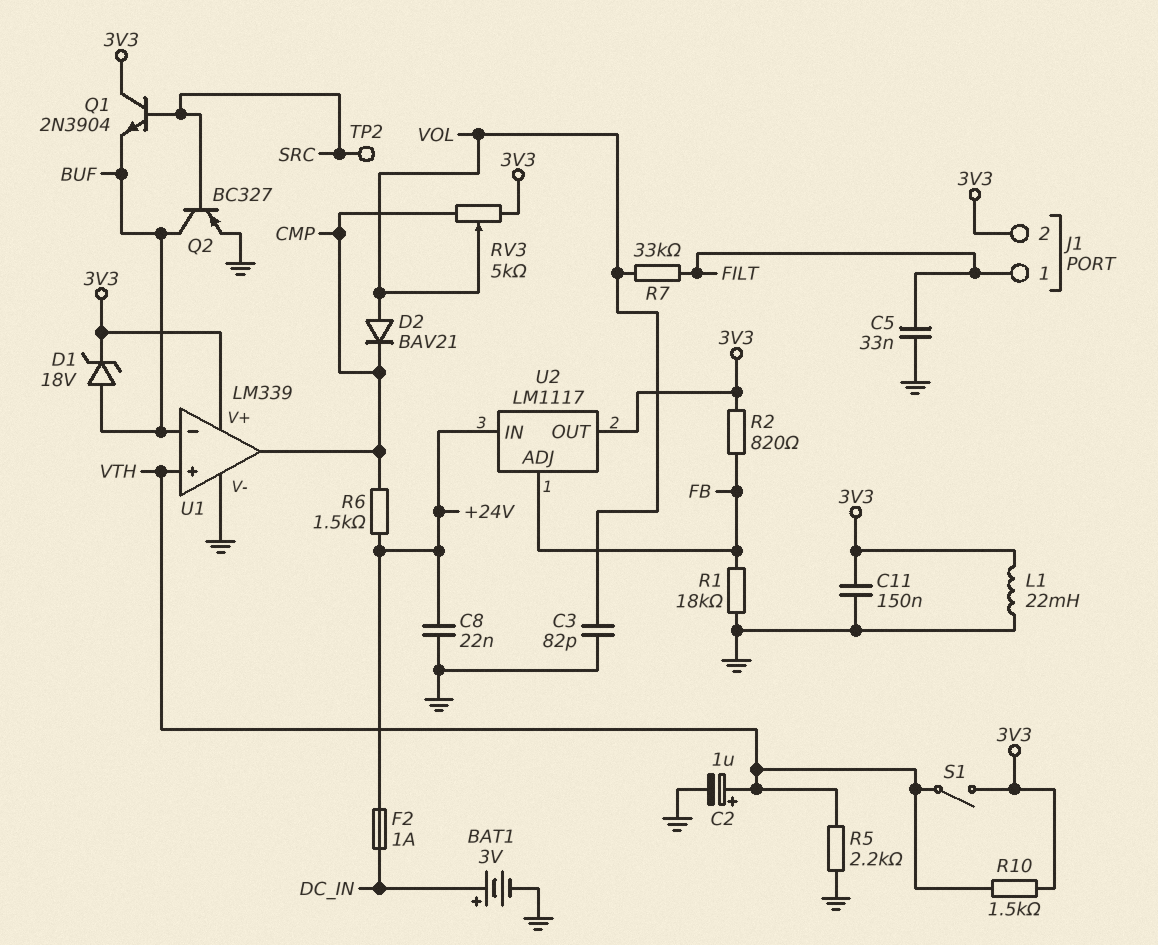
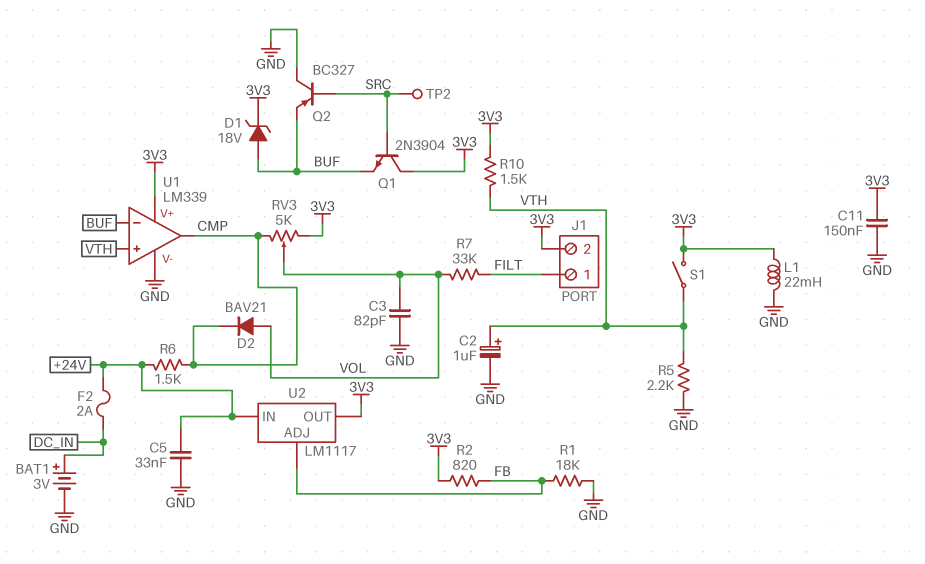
C5: 33nF (FILT, GND) -> 33nF (+24V, GND)
C8: 22nF (+24V, GND) -> none
F2: 1A (+24V, DC_IN) -> 2A (+24V, DC_IN)
Q2: PNP BC327 (B SRC, C BUF, E GND) -> PNP BC327 (B SRC, C GND, E BUF)

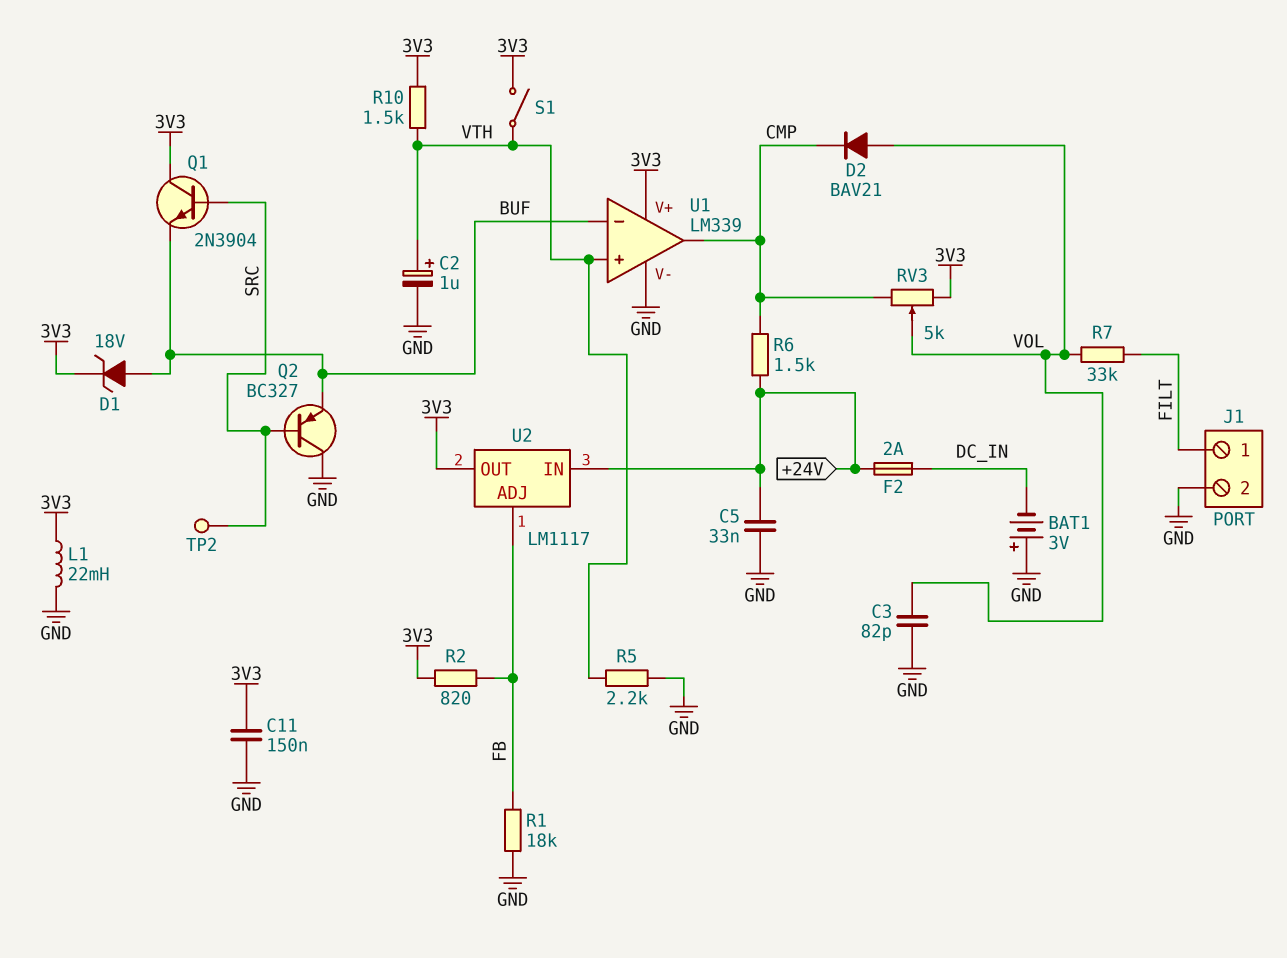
BAT1: 3V (plus DC_IN, minus GND) -> 3V (plus GND, minus DC_IN)
J1 pin 2: 3V3 -> GND

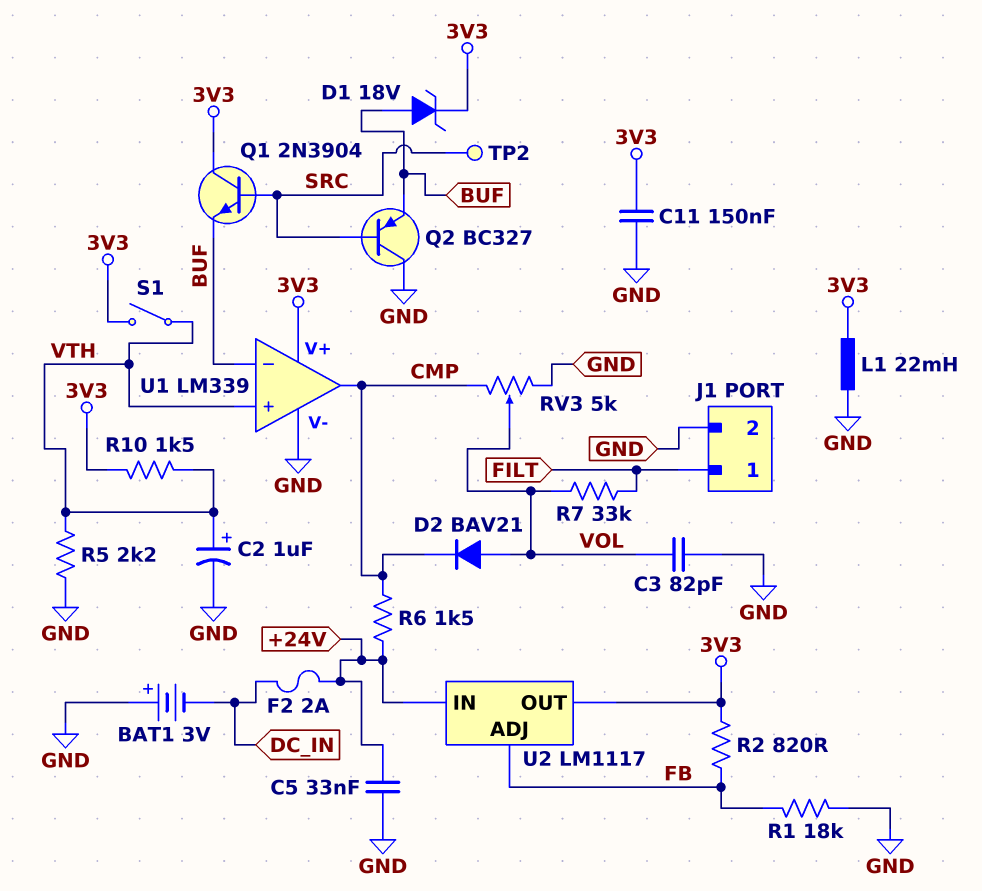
RV3: 5k (3V3, CMP, wiper VOL) -> 5k (CMP, GND, wiper VOL)

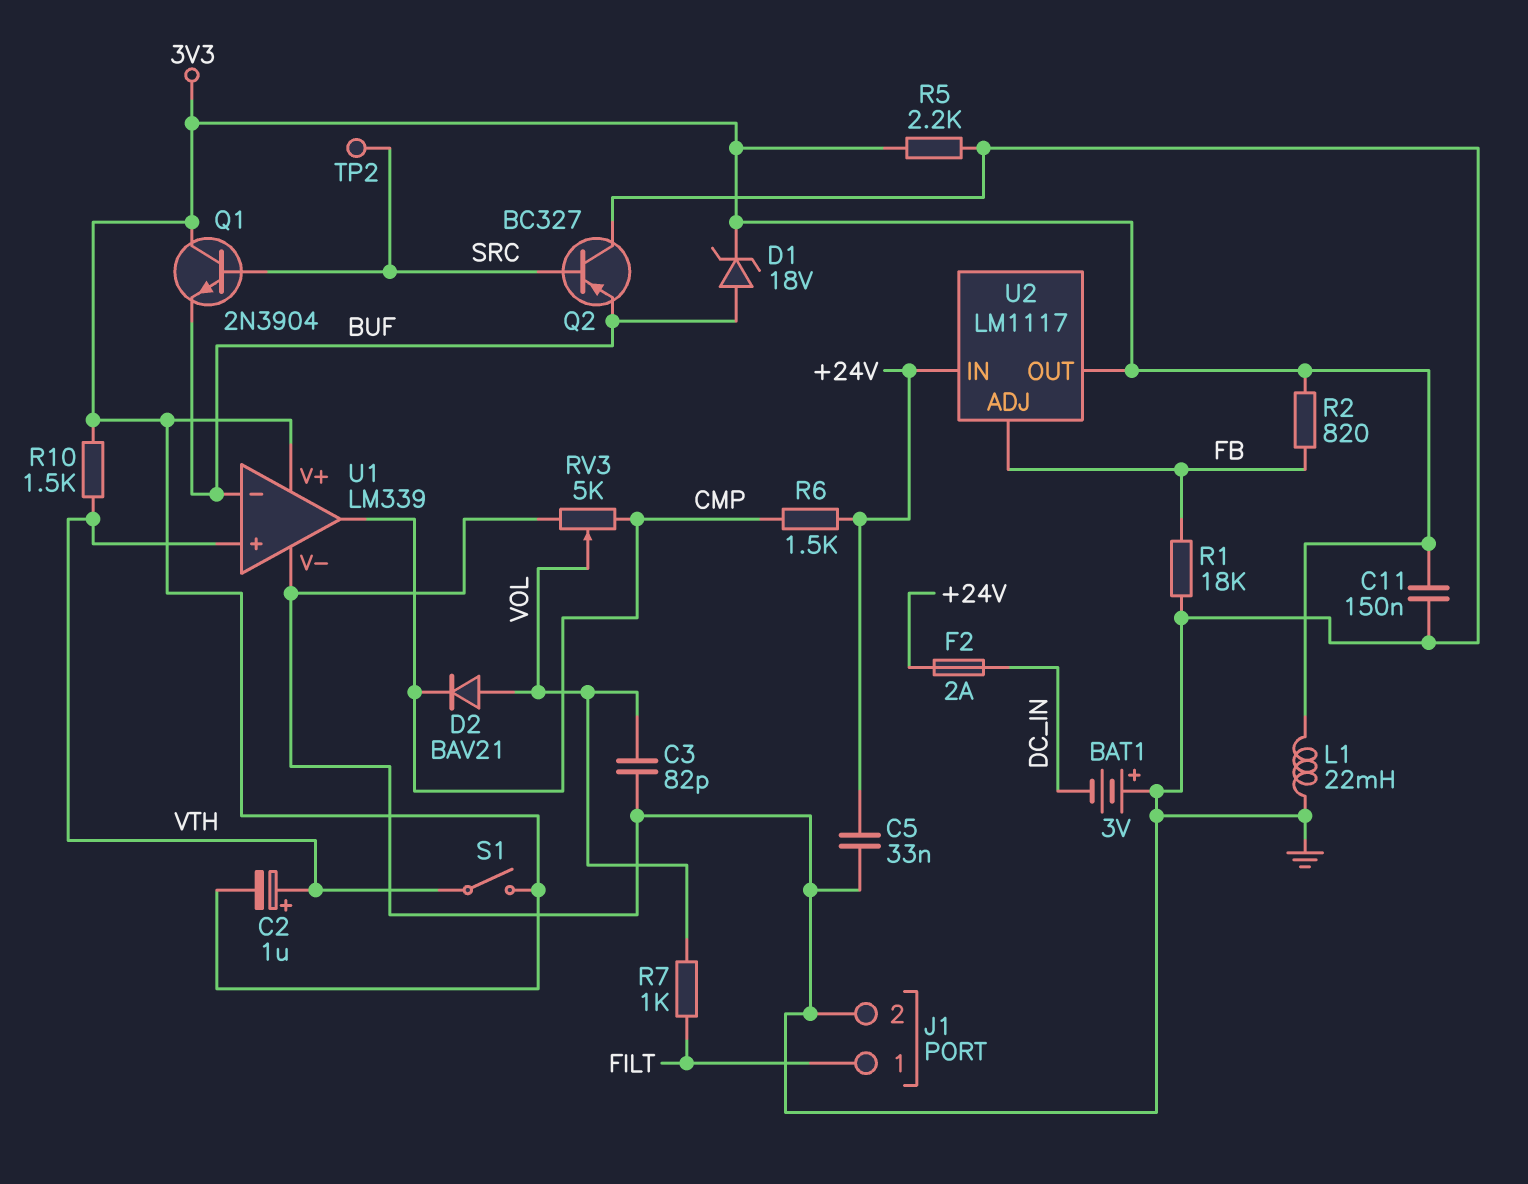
C2: 1uF (plus VTH, minus GND) -> 1uF (plus VTH, minus 3V3)
R5: 2.2k (GND, VTH) -> 2.2k (3V3, GND)
R7: 33k (FILT, VOL) -> 1k (FILT, VOL)

